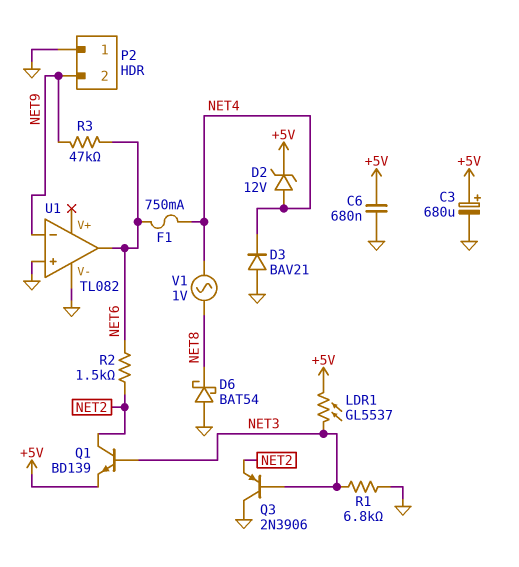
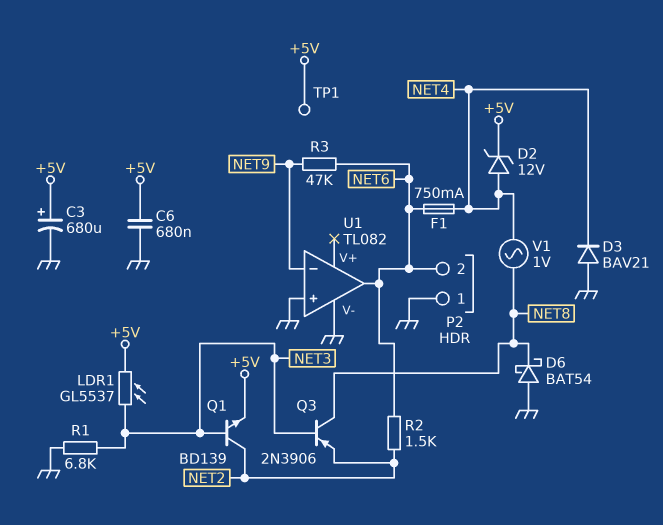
P2 pin 2: NET9 -> NET6
Q3: PNP 2N3906 (B NET3, C GND, E NET2) -> PNP 2N3906 (B NET3, C NET8, E NET2)
TP1: none -> test point (+5V)

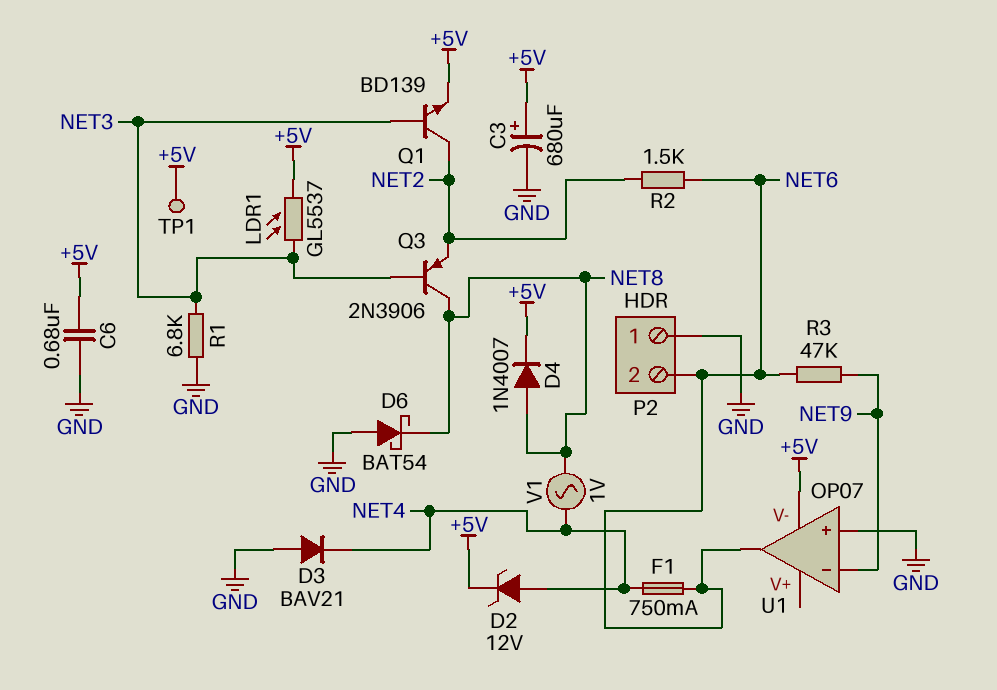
D4: none -> diode 1N4007 (A NET8, K +5V)
U1: TL082 -> OP07
U1 pin V-: GND -> +5V

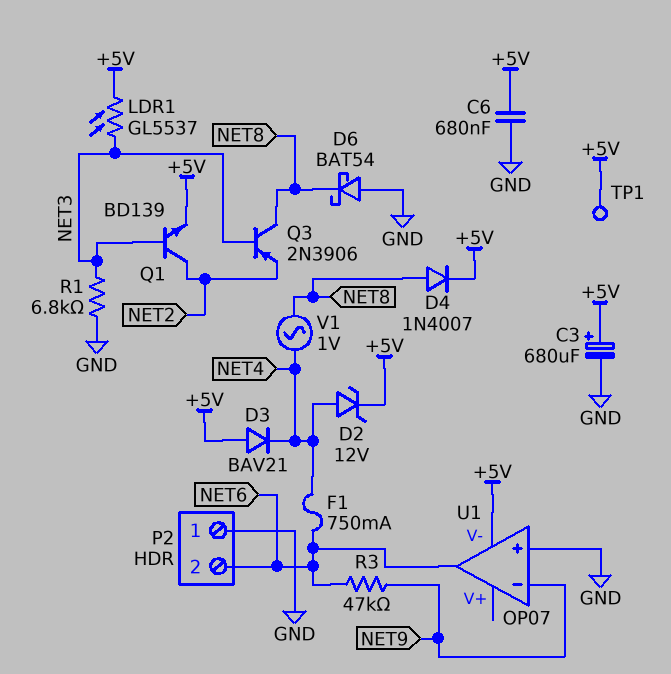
D3: diode BAV21 (A GND, K NET4) -> diode BAV21 (A +5V, K NET4)
R2: 1.5k (NET2, NET6) -> none

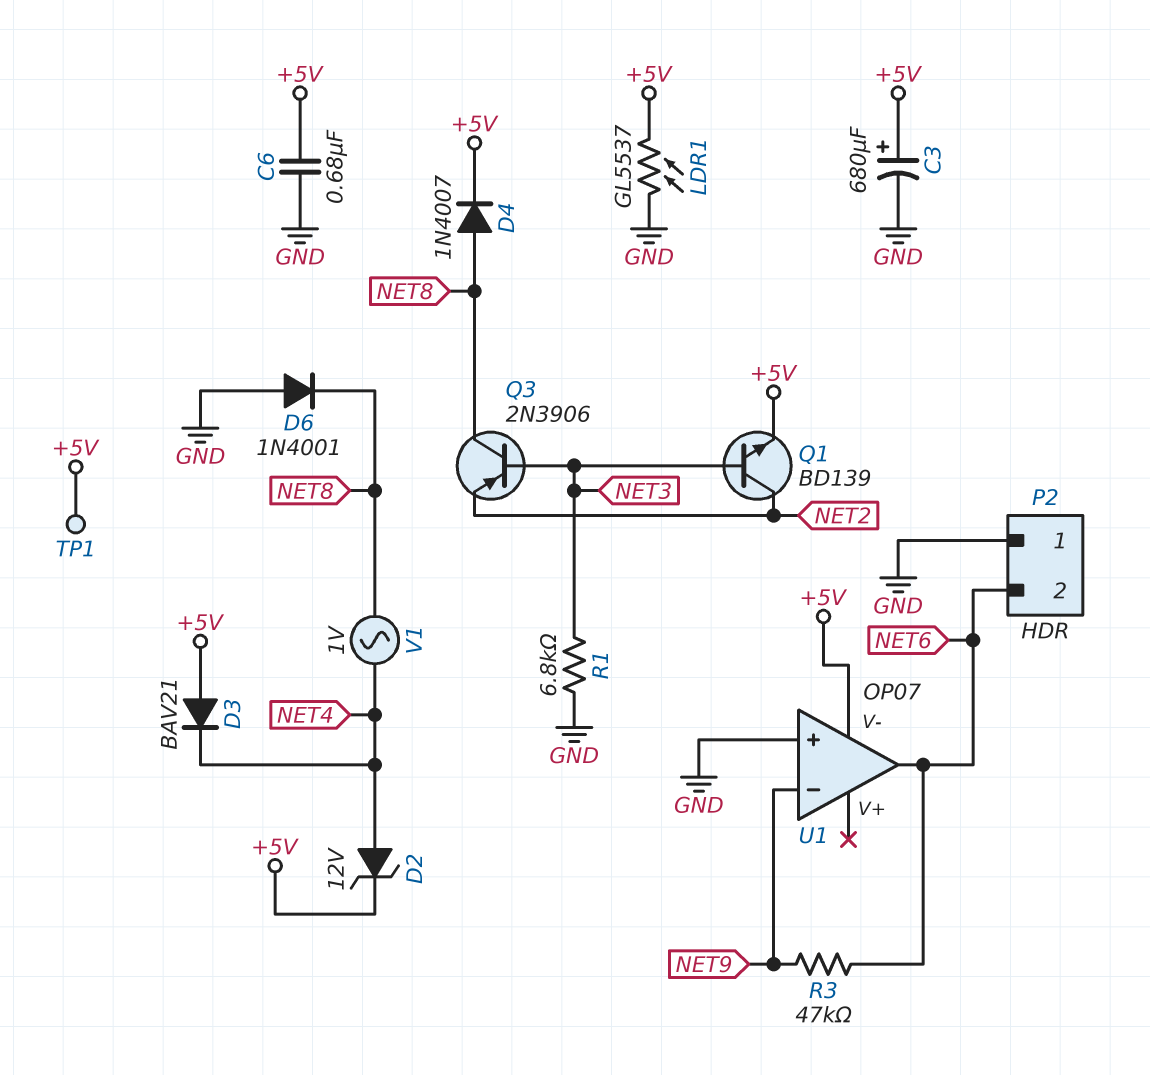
D6: schottky BAT54 (A GND, K NET8) -> diode 1N4001 (A GND, K NET8)
F1: 750mA (NET4, NET6) -> none
LDR1: GL5537 (+5V, NET3) -> GL5537 (+5V, GND)

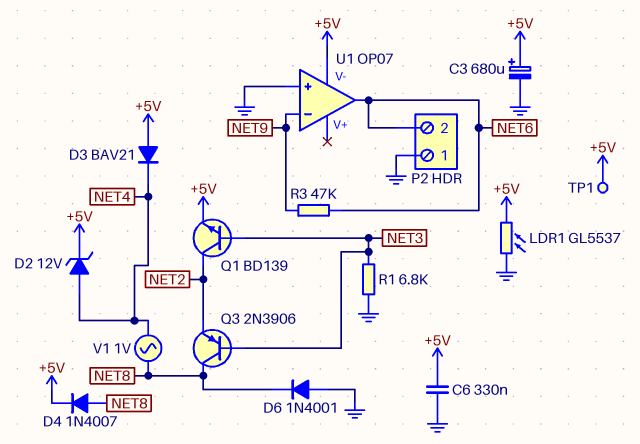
C6: 680nF (+5V, GND) -> 330nF (+5V, GND)

